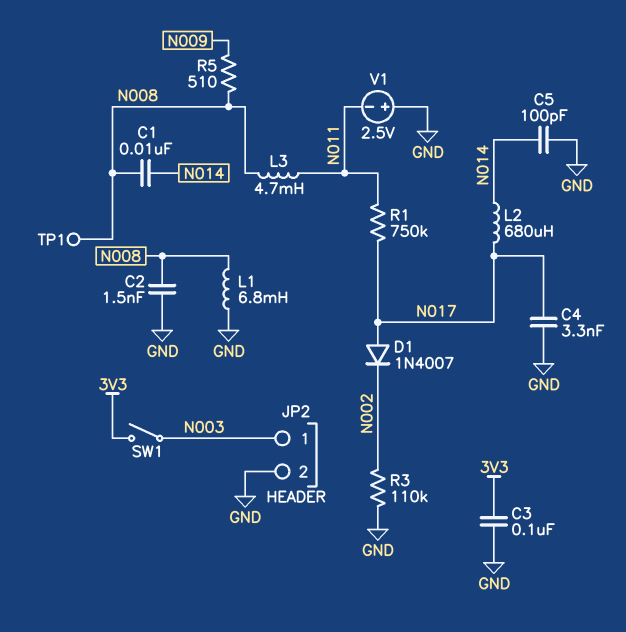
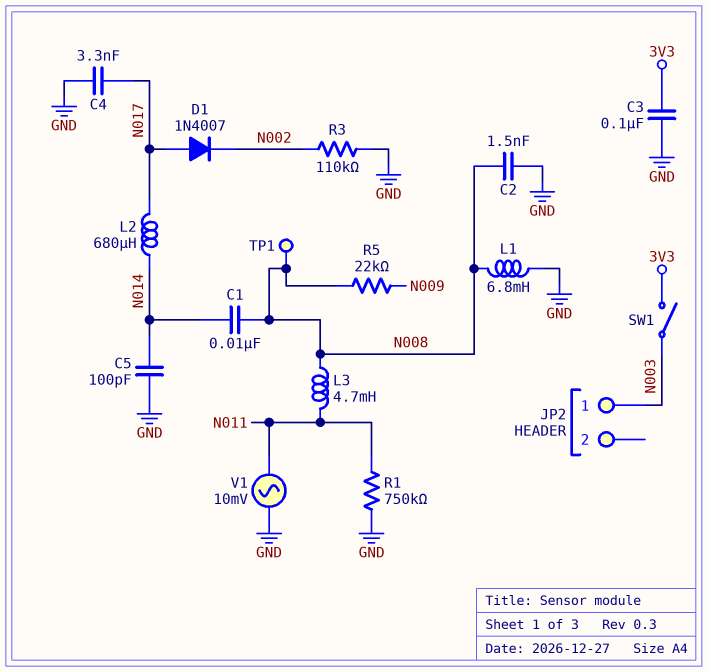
JP2 pin 2: GND -> none
R1: 750k (N011, N017) -> 750k (GND, N011)
R5: 510 (N008, N009) -> 22k (N008, N009)
V1: 2.5V (plus GND, minus N011) -> AC 10mV (GND, N011)

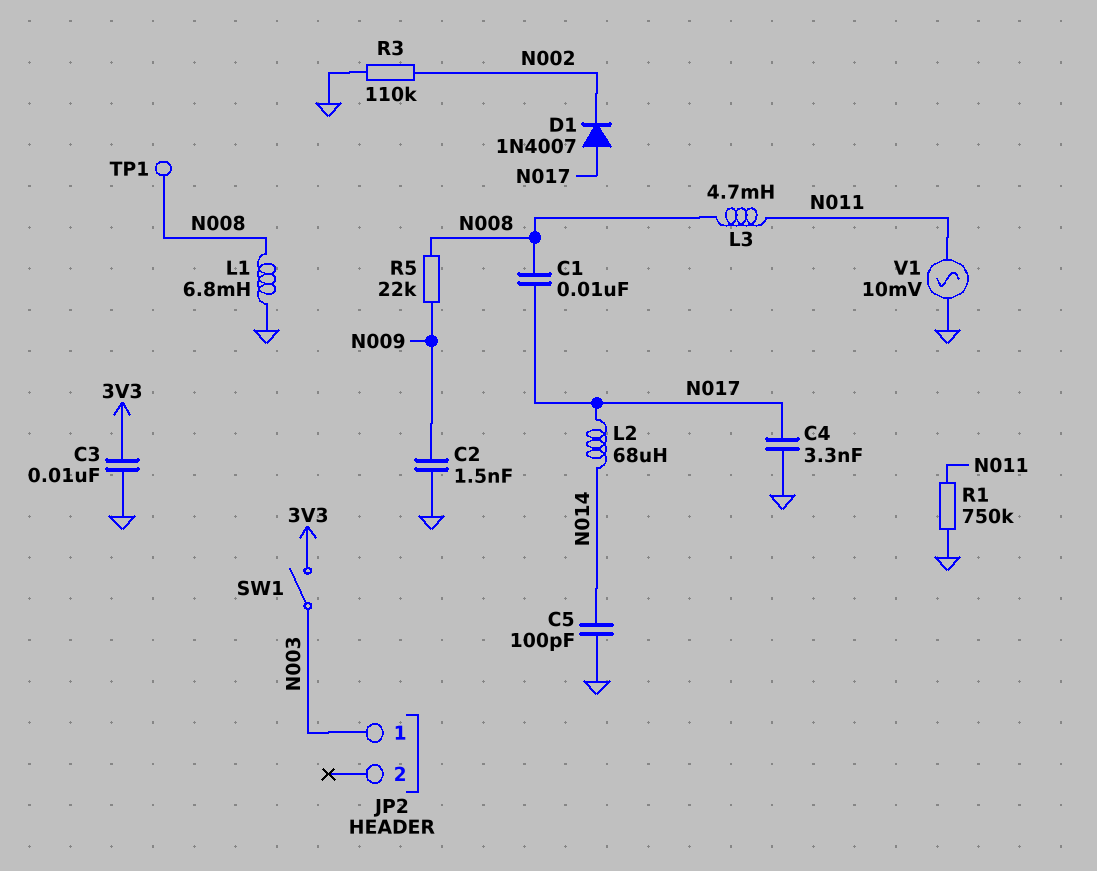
C1: 10nF (N008, N014) -> 10nF (N008, N017)
C2: 1.5nF (GND, N008) -> 1.5nF (GND, N009)
C3: 100nF (3V3, GND) -> 10nF (3V3, GND)
L2: 680uH (N014, N017) -> 68uH (N014, N017)

